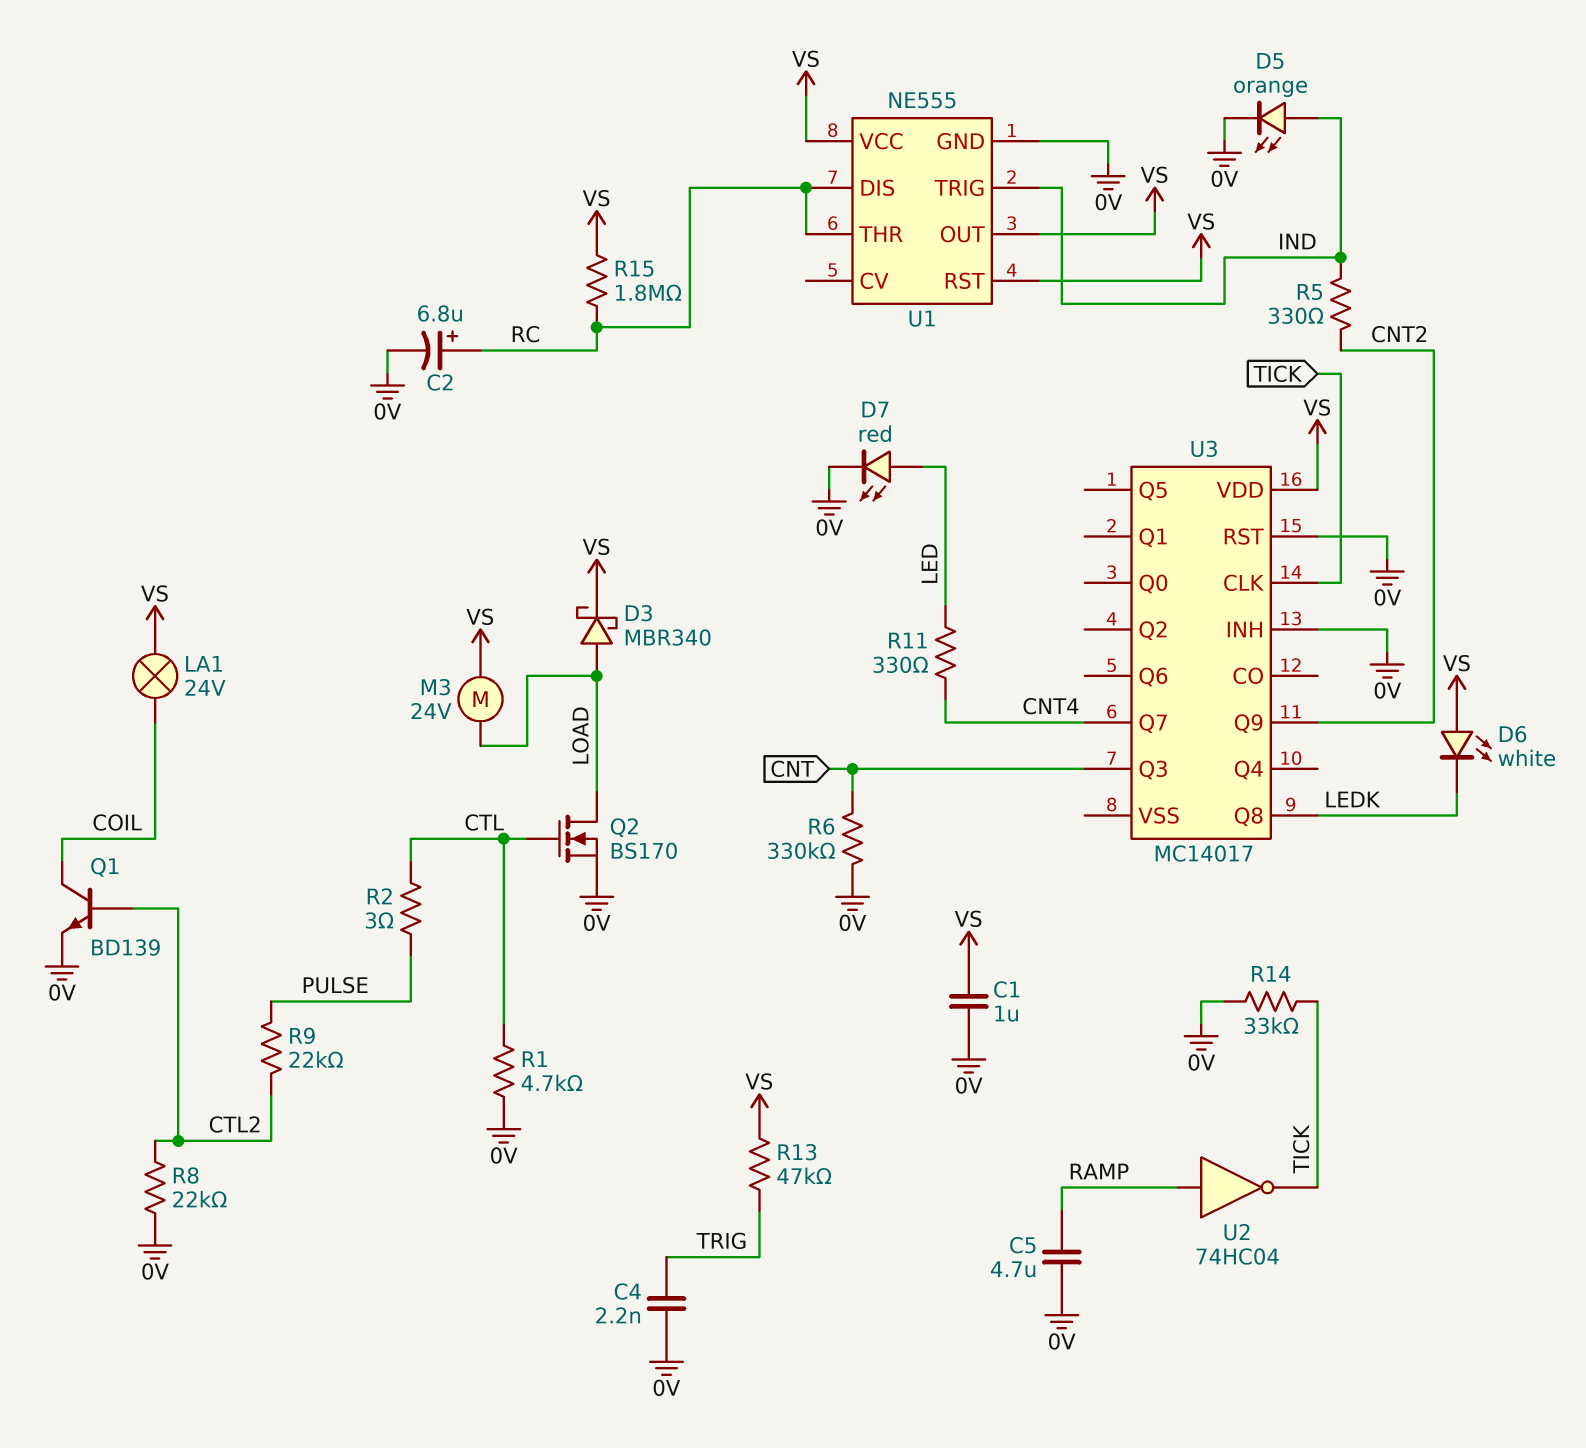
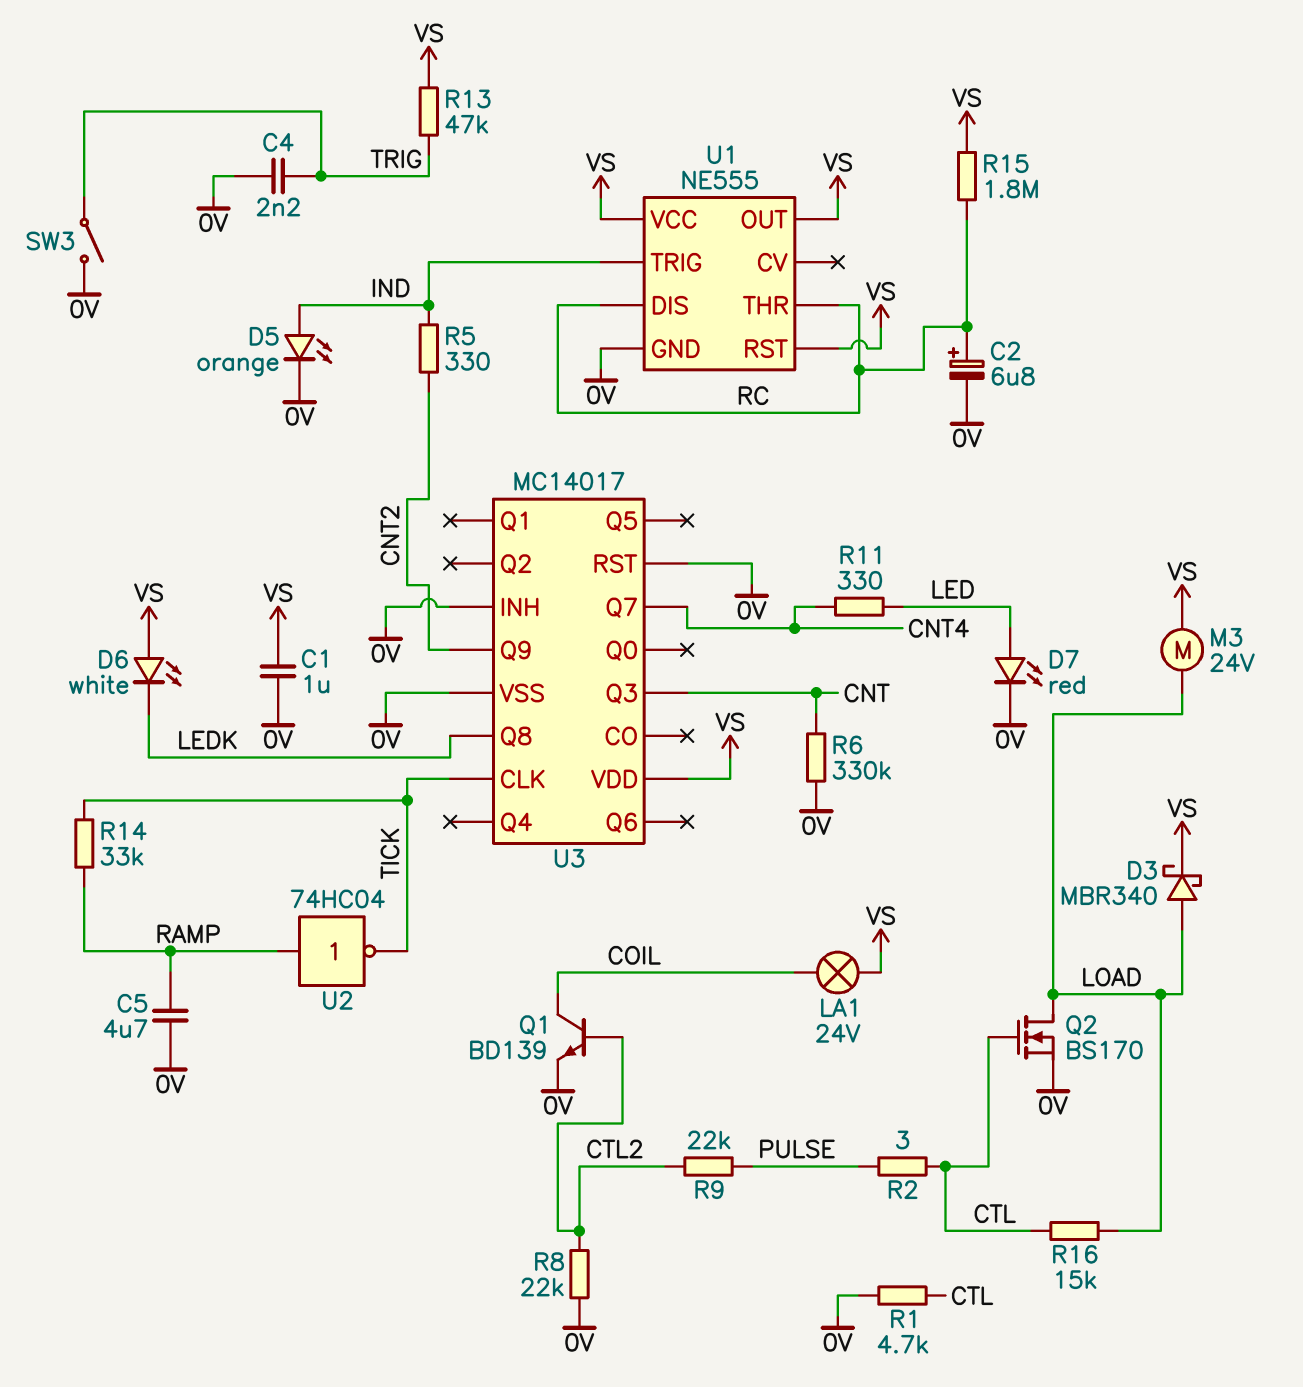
R14: 33k (0V, TICK) -> 33k (RAMP, TICK)
R16: none -> 15k (CTL, LOAD)
SW3: none -> switch (0V, TRIG)
U3 pin VSS: none -> 0V

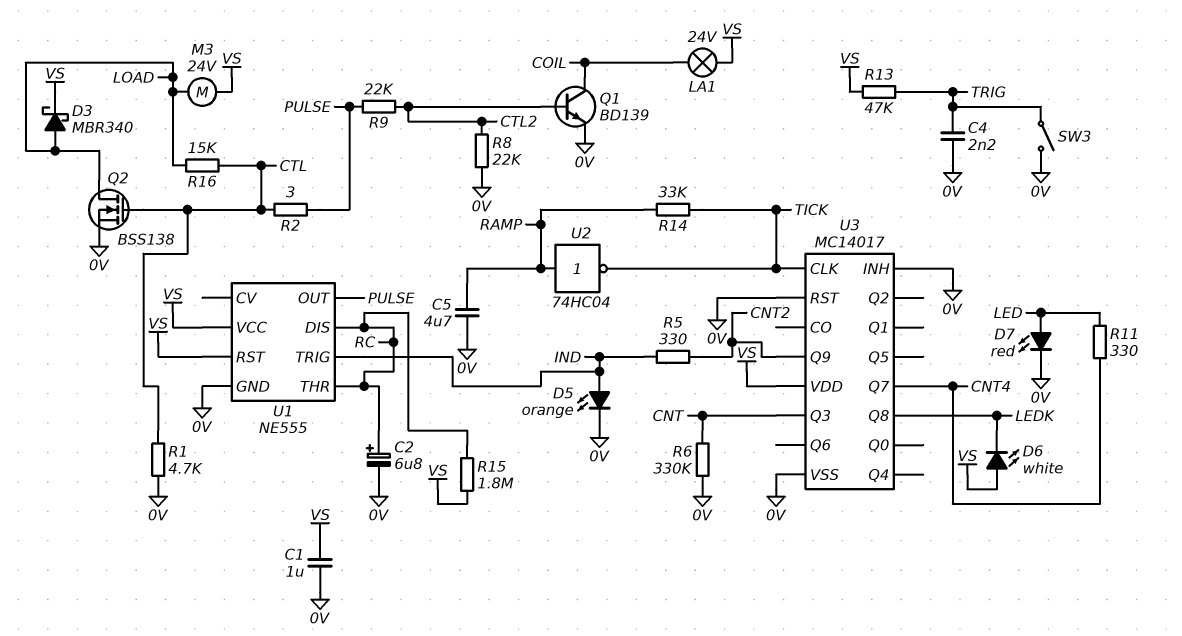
Q2: NMOS BS170 (G CTL, D LOAD, S 0V) -> NMOS BSS138 (G CTL, D LOAD, S 0V)
U1 pin OUT: VS -> PULSE

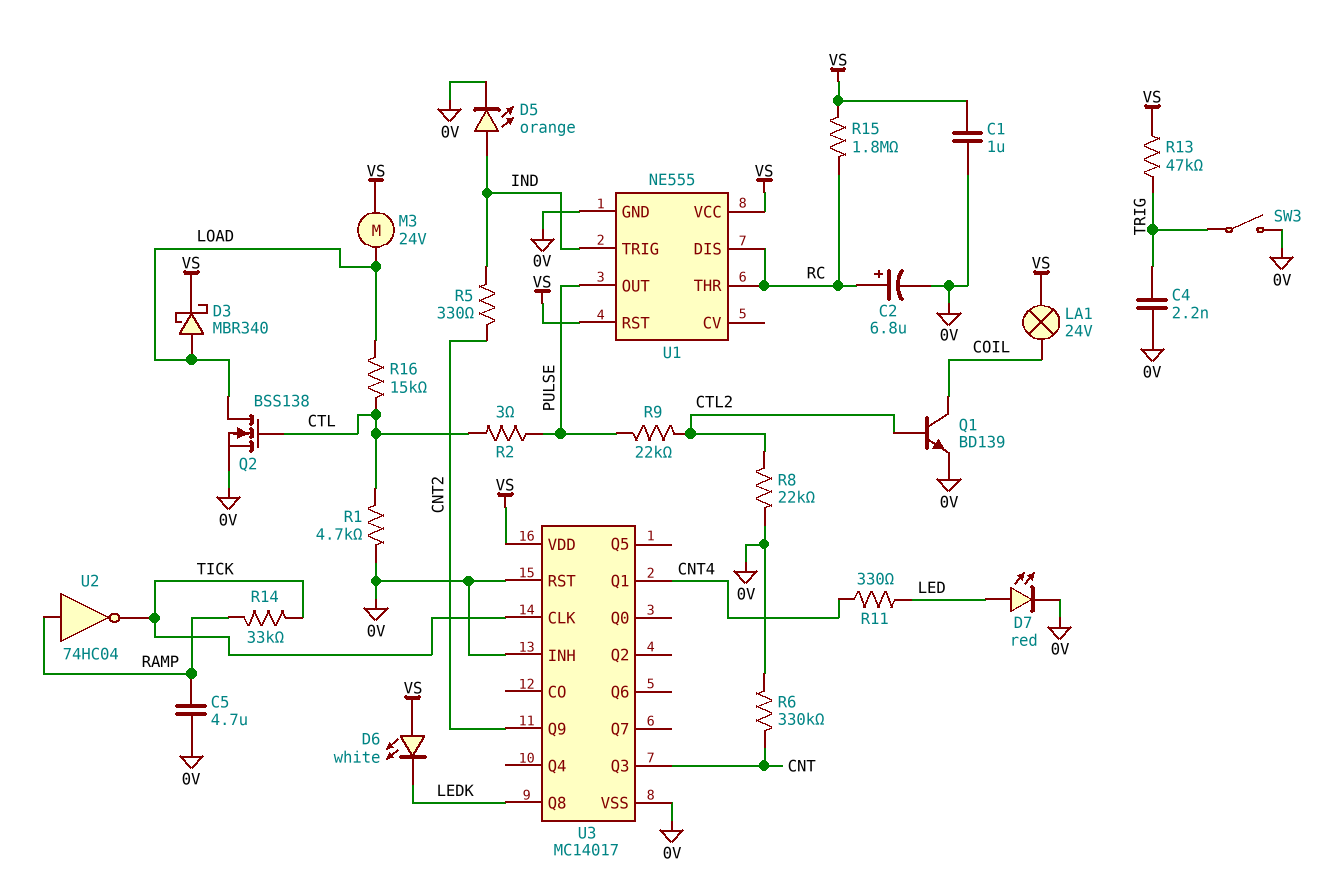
U3 pin Q1: none -> CNT4
U3 pin Q7: CNT4 -> none

